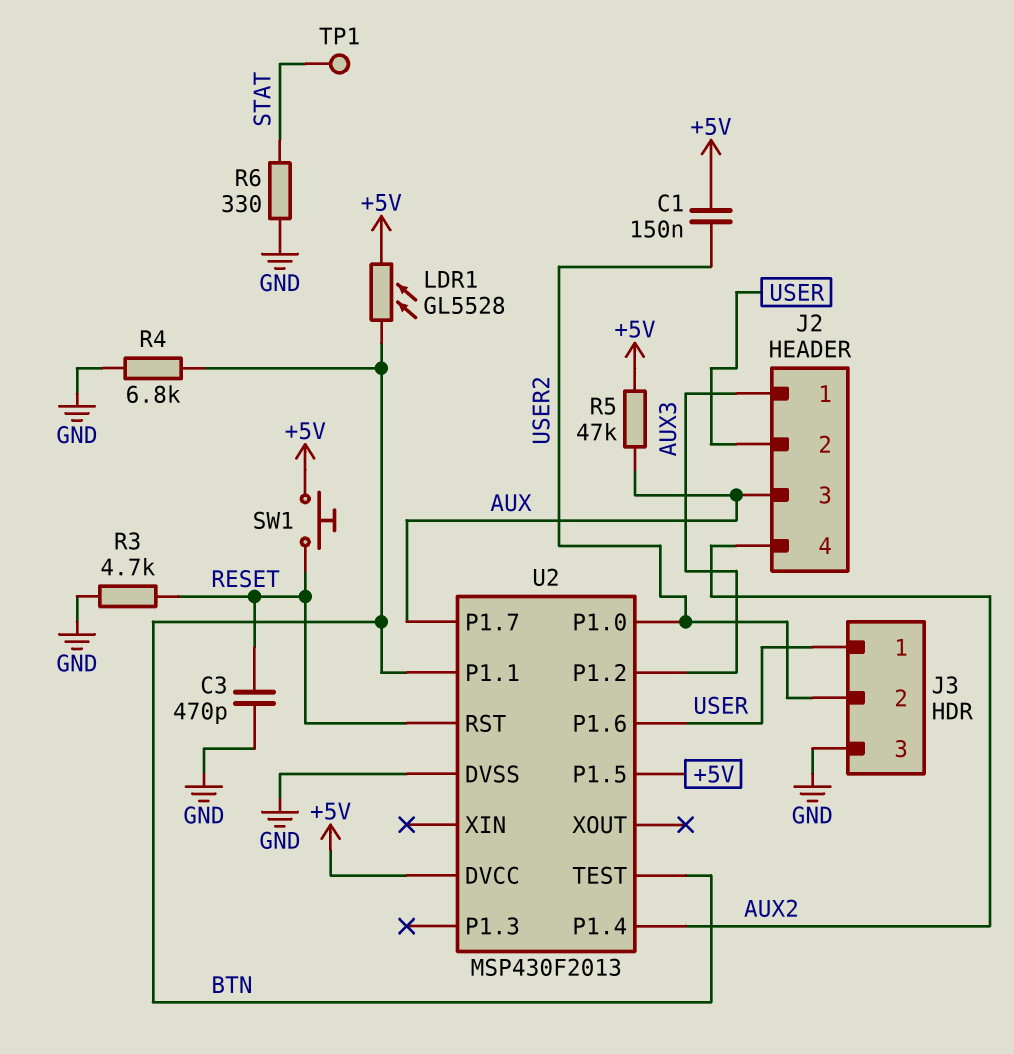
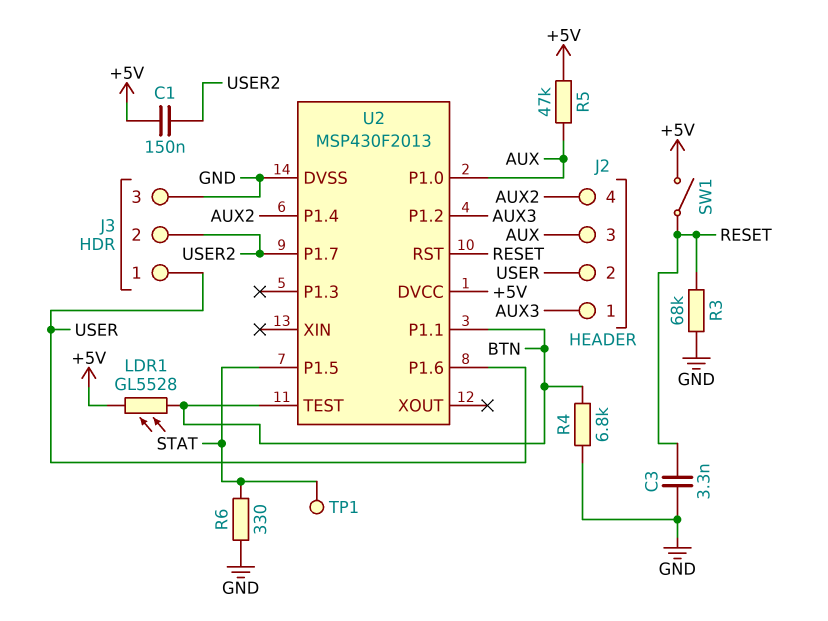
C3: 470pF (GND, RESET) -> 3.3nF (GND, RESET)
R3: 4.7k (GND, RESET) -> 68k (GND, RESET)
SW1: button (+5V, RESET) -> switch (+5V, RESET)
U2 pin P1.0: USER2 -> AUX
U2 pin P1.5: +5V -> STAT
U2 pin P1.7: AUX -> USER2

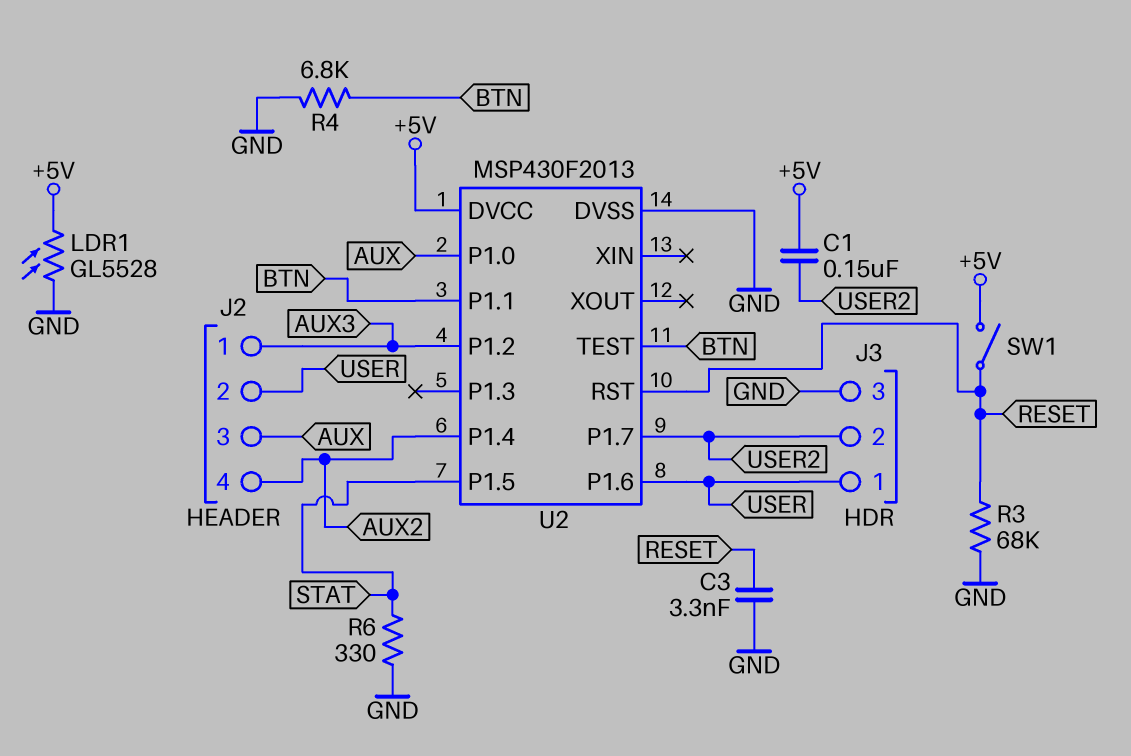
LDR1: GL5528 (+5V, BTN) -> GL5528 (+5V, GND)
R5: 47k (+5V, AUX) -> none
TP1: test point (STAT) -> none

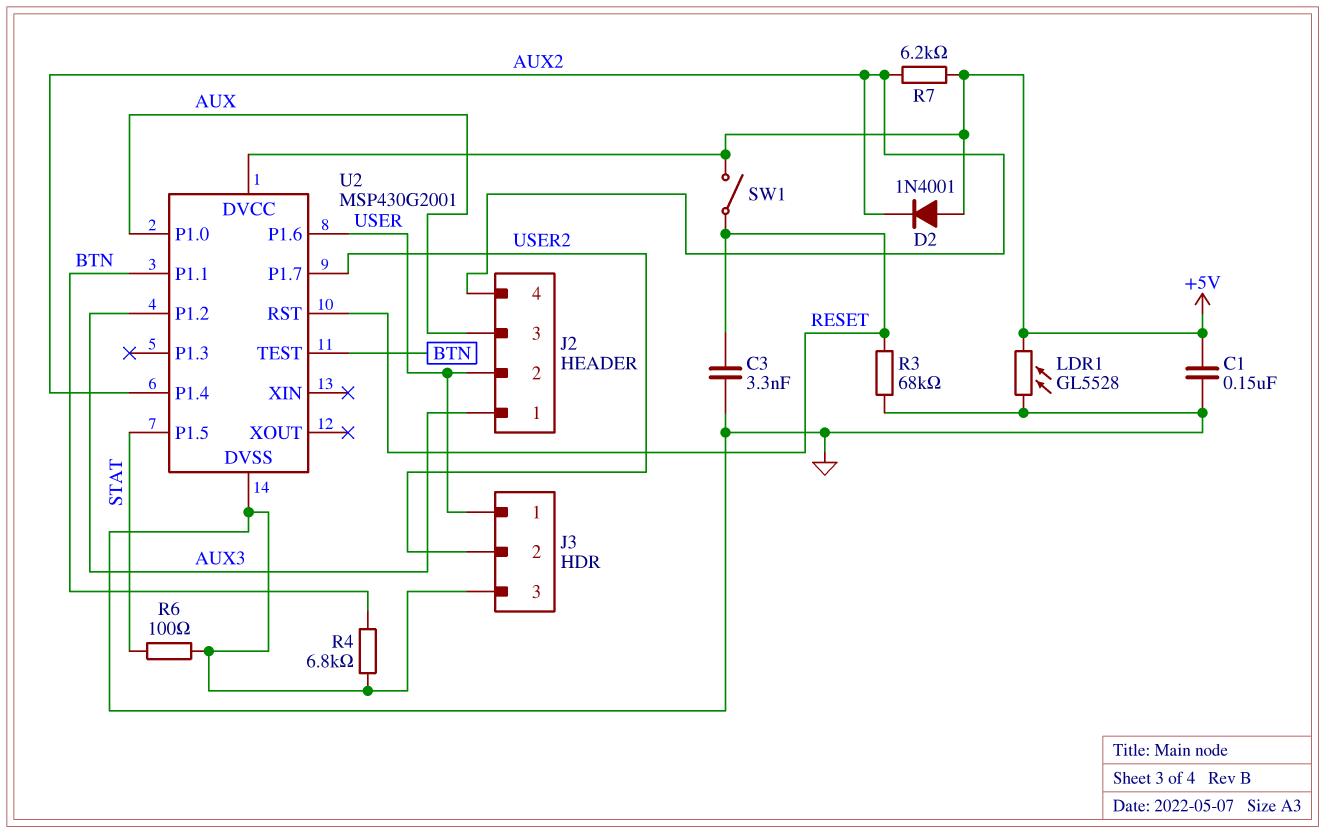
C1: 150nF (+5V, USER2) -> 150nF (+5V, GND)
D2: none -> diode 1N4001 (A +5V, K AUX2)
R6: 330 (GND, STAT) -> 100 (GND, STAT)
R7: none -> 6.2k (+5V, AUX2)
U2: MSP430F2013 -> MSP430G2001

